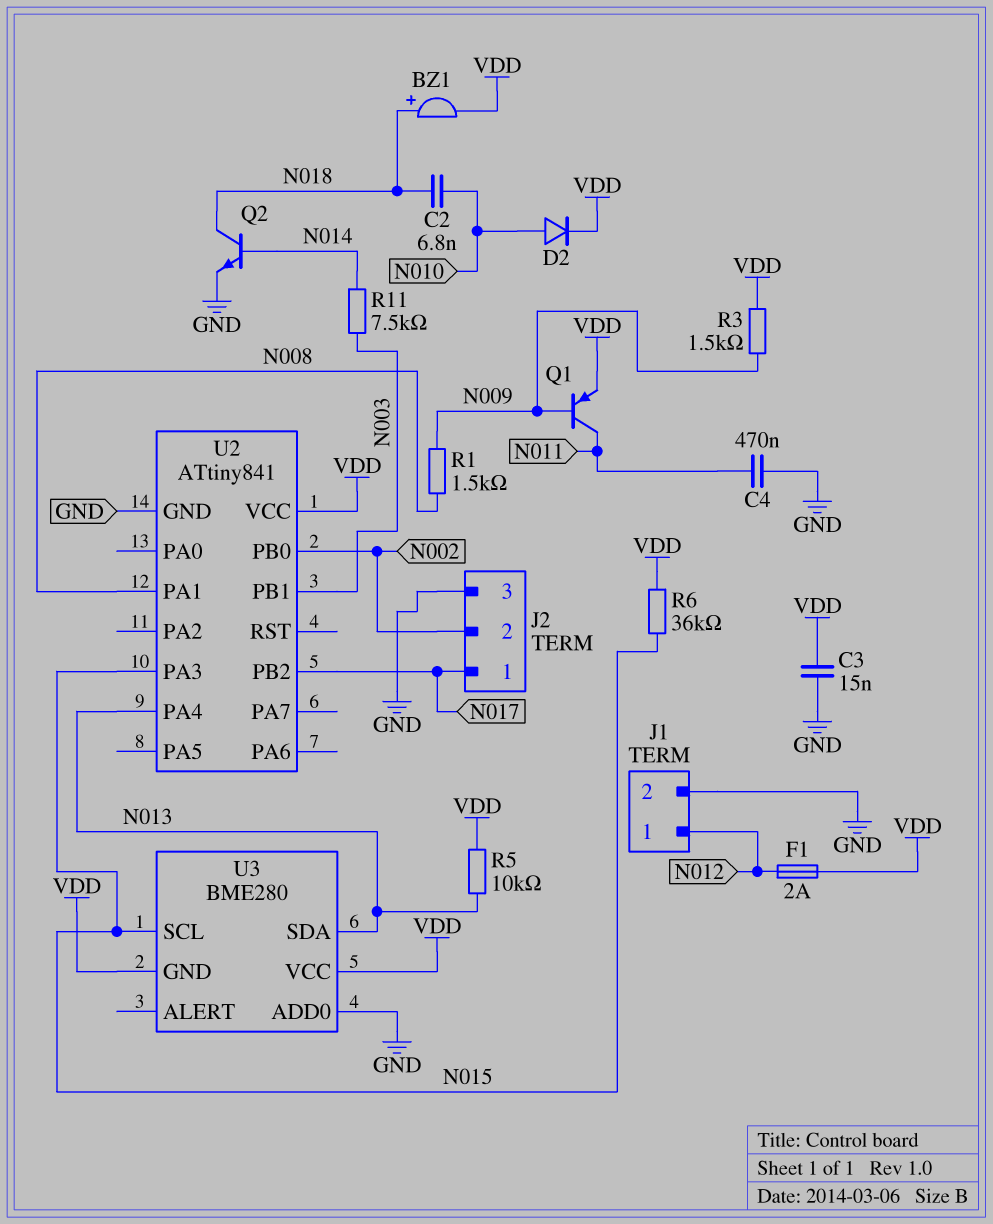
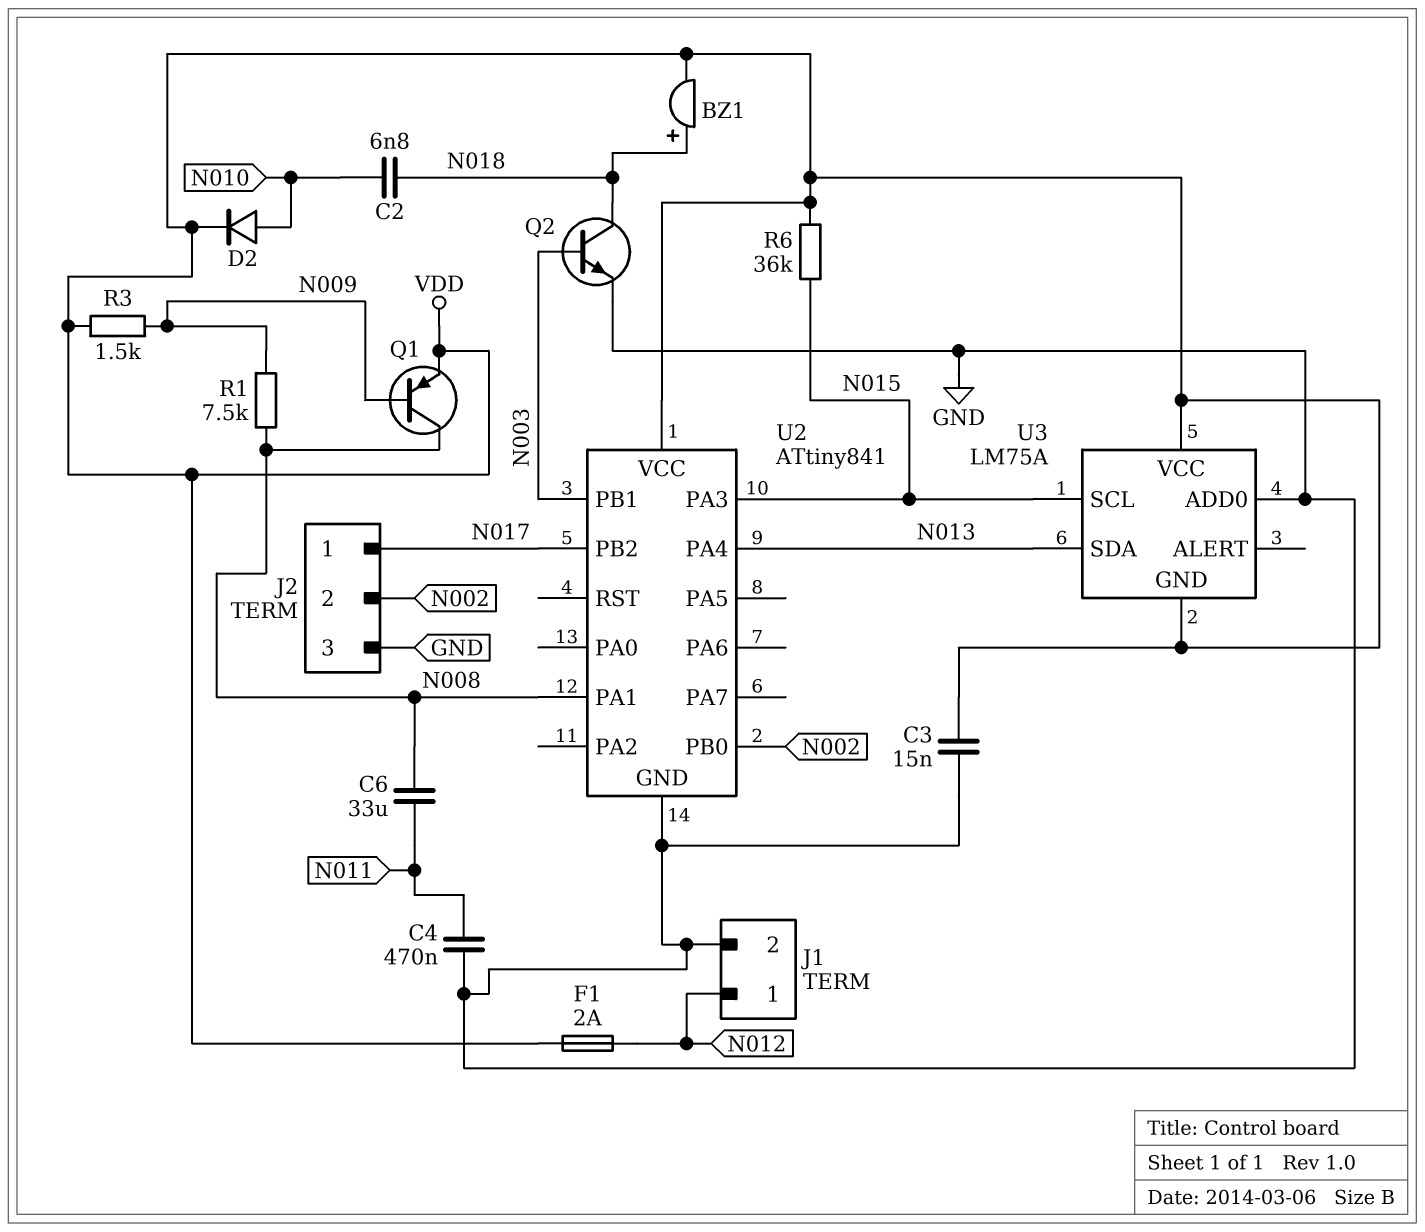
C6: none -> 33uF (N008, N011)
Q1: PNP (B N009, C N011, E VDD) -> PNP (B N009, C N008, E VDD)
Q2: NPN (B N014, C N018, E GND) -> NPN (B N003, C N018, E GND)
R1: 1.5k (N008, N009) -> 7.5k (N008, N009)
R5: 10k (N013, VDD) -> none
R11: 7.5k (N003, N014) -> none
U3: BME280 -> LM75A

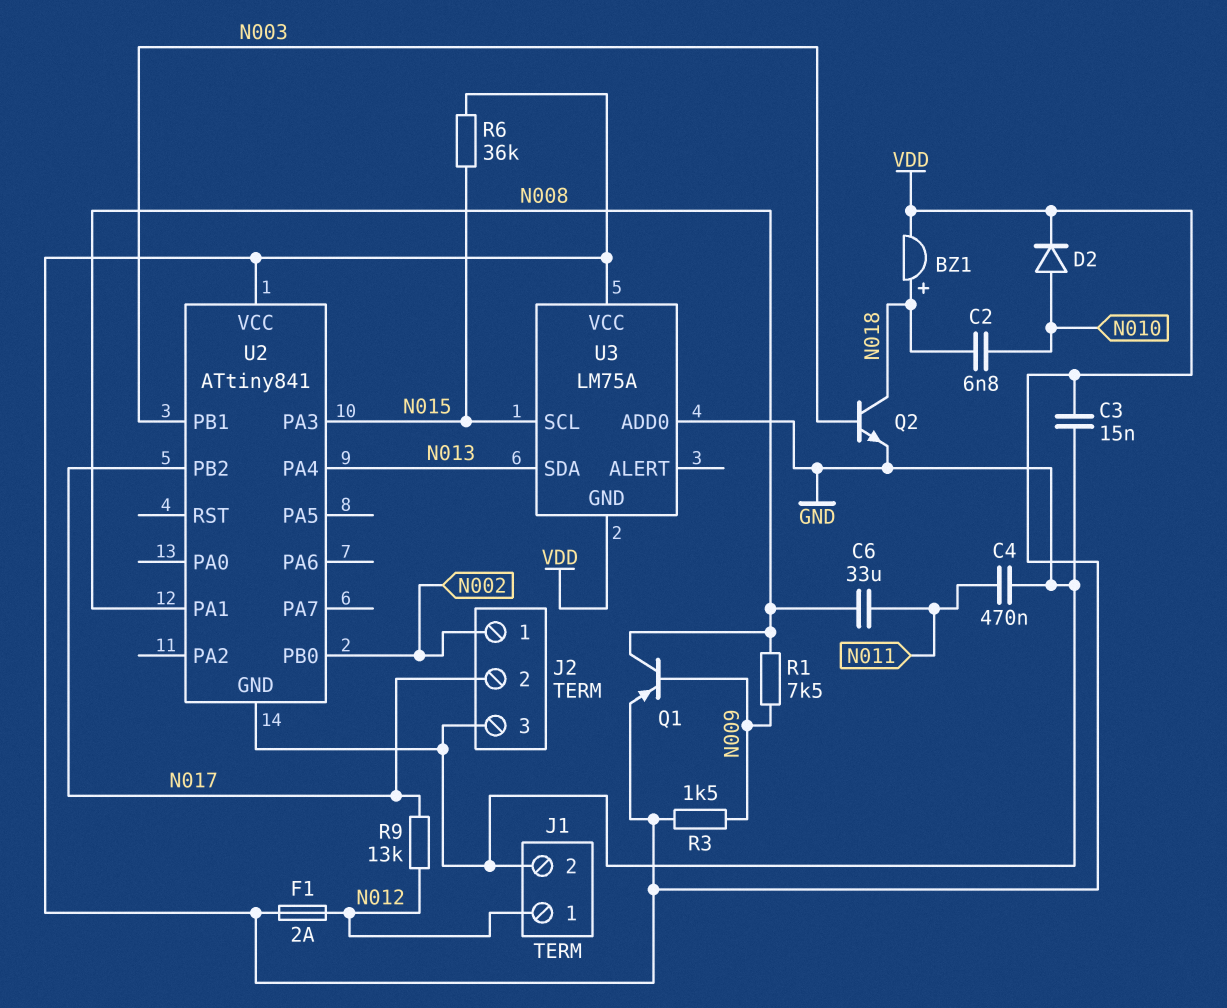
J2 pin 1: N017 -> N002
J2 pin 2: N002 -> N017
R9: none -> 13k (N012, N017)

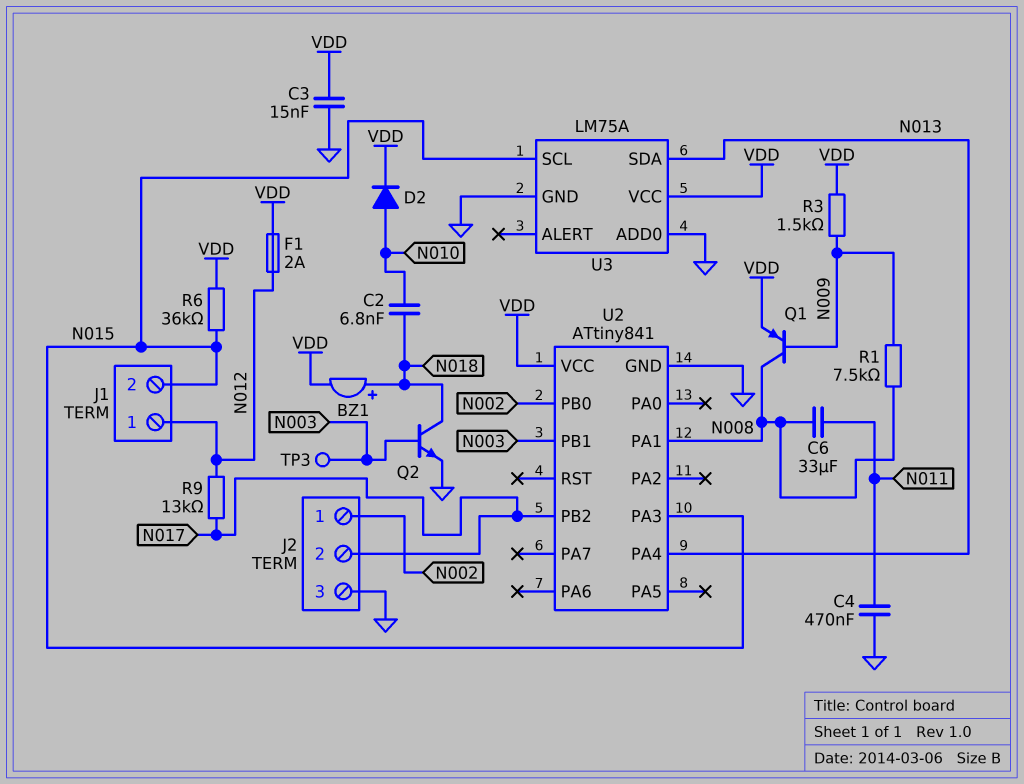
J1 pin 2: GND -> N015
TP3: none -> test point (N003)
U3 pin GND: VDD -> GND

